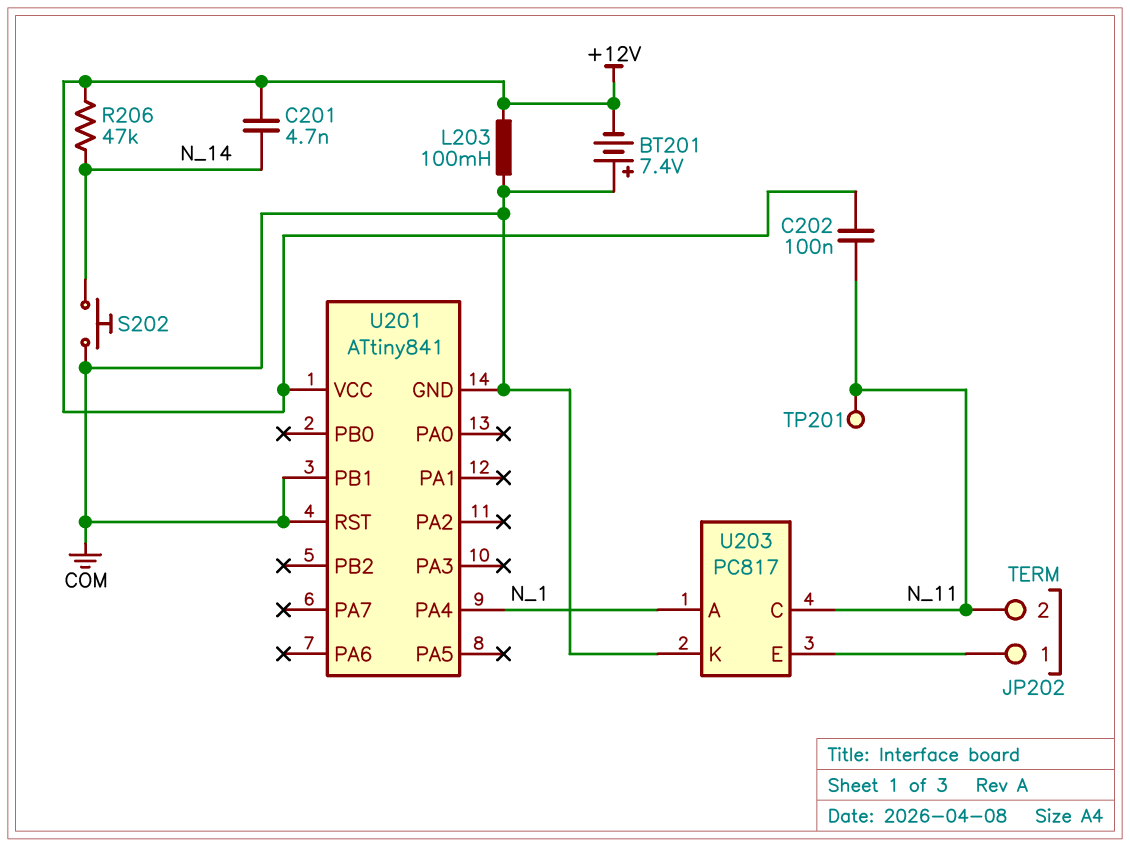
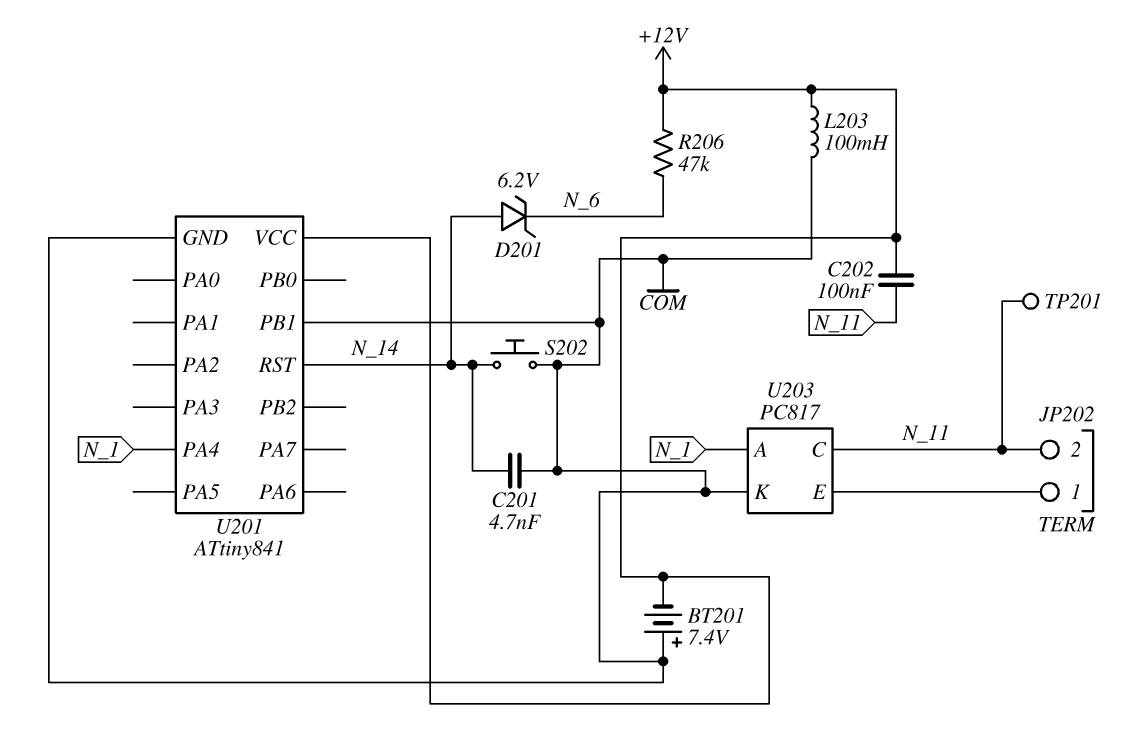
C201: 4.7nF (+12V, N_14) -> 4.7nF (COM, N_14)
D201: none -> zener 6.2V (A N_14, K N_6)
R206: 47k (+12V, N_14) -> 47k (+12V, N_6)
U201 pin RST: COM -> N_14

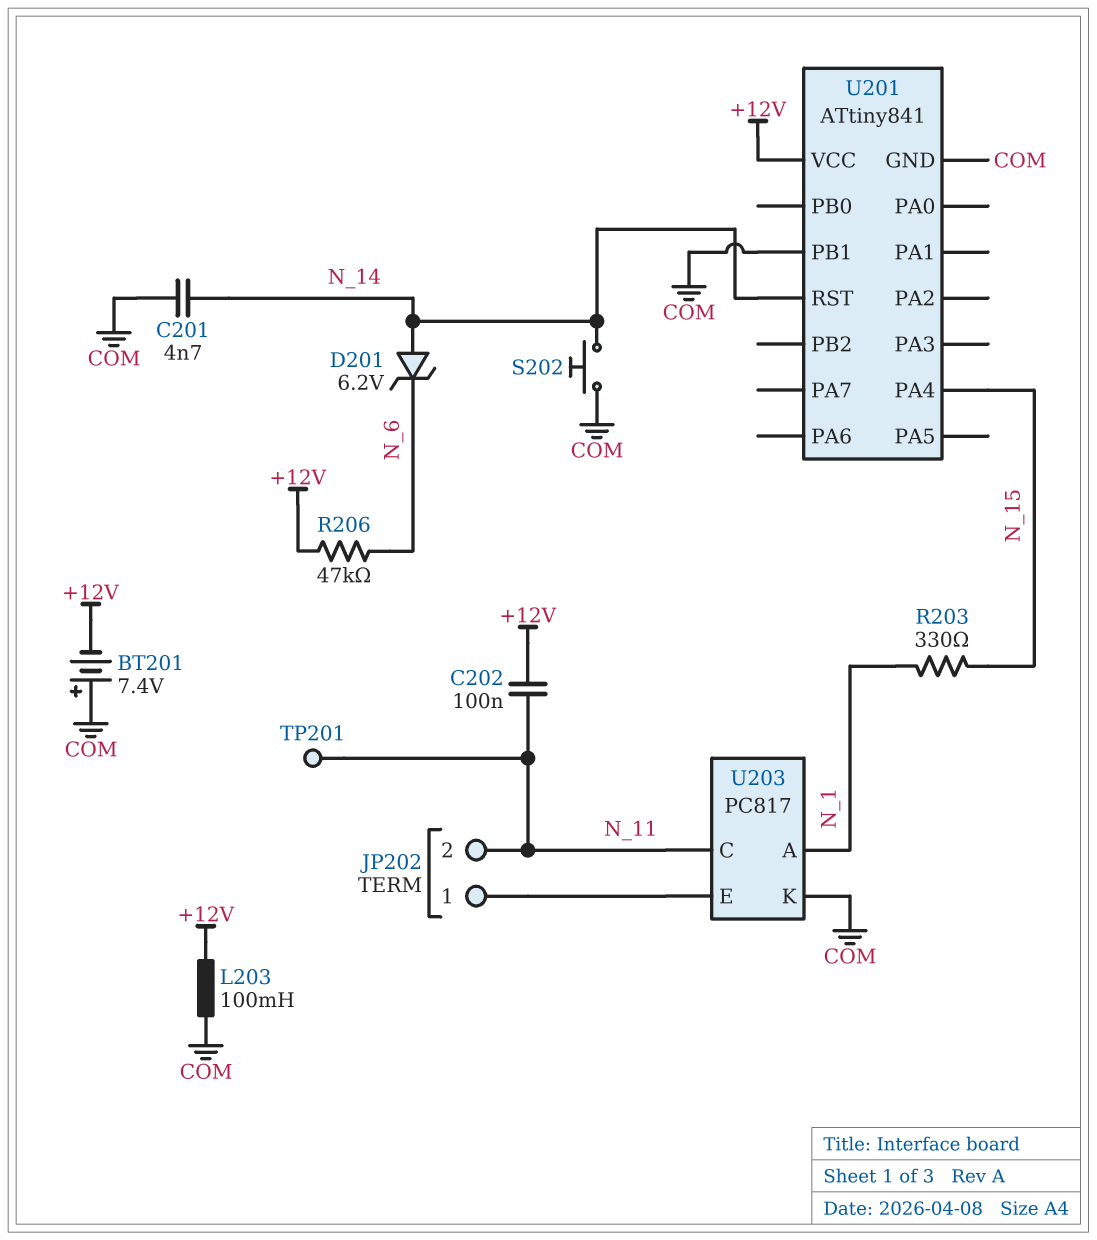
R203: none -> 330 (N_1, N_15)
U201 pin PA4: N_1 -> N_15

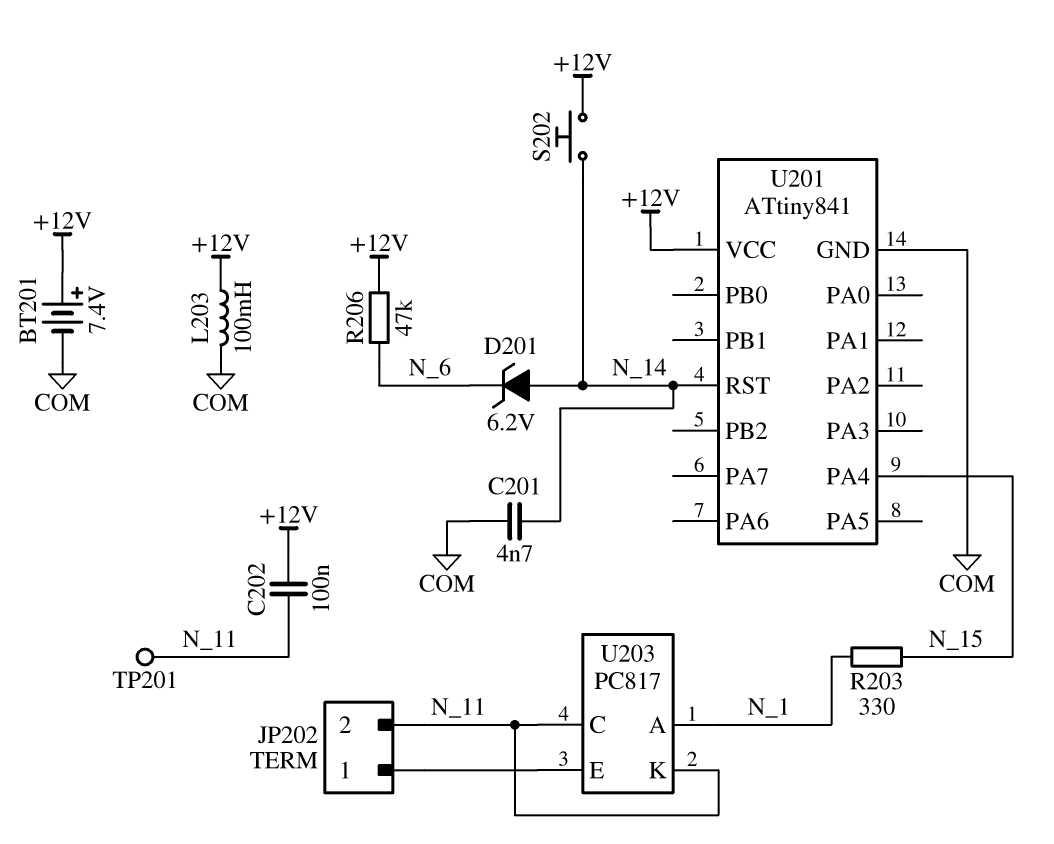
BT201: 7.4V (plus COM, minus +12V) -> 7.4V (plus +12V, minus COM)
S202: button (COM, N_14) -> button (+12V, N_14)
U201 pin PB1: COM -> none
U203 pin K: COM -> N_11

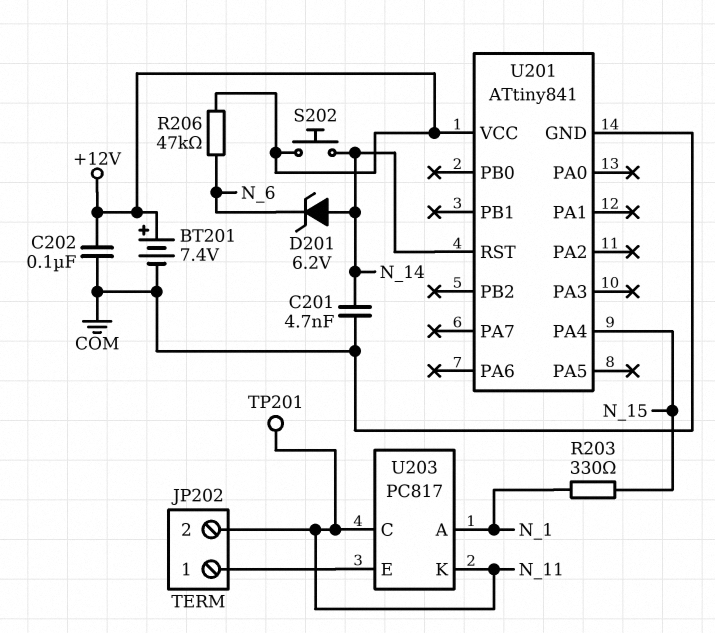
C202: 100nF (+12V, N_11) -> 100nF (+12V, COM)
L203: 100mH (+12V, COM) -> none

